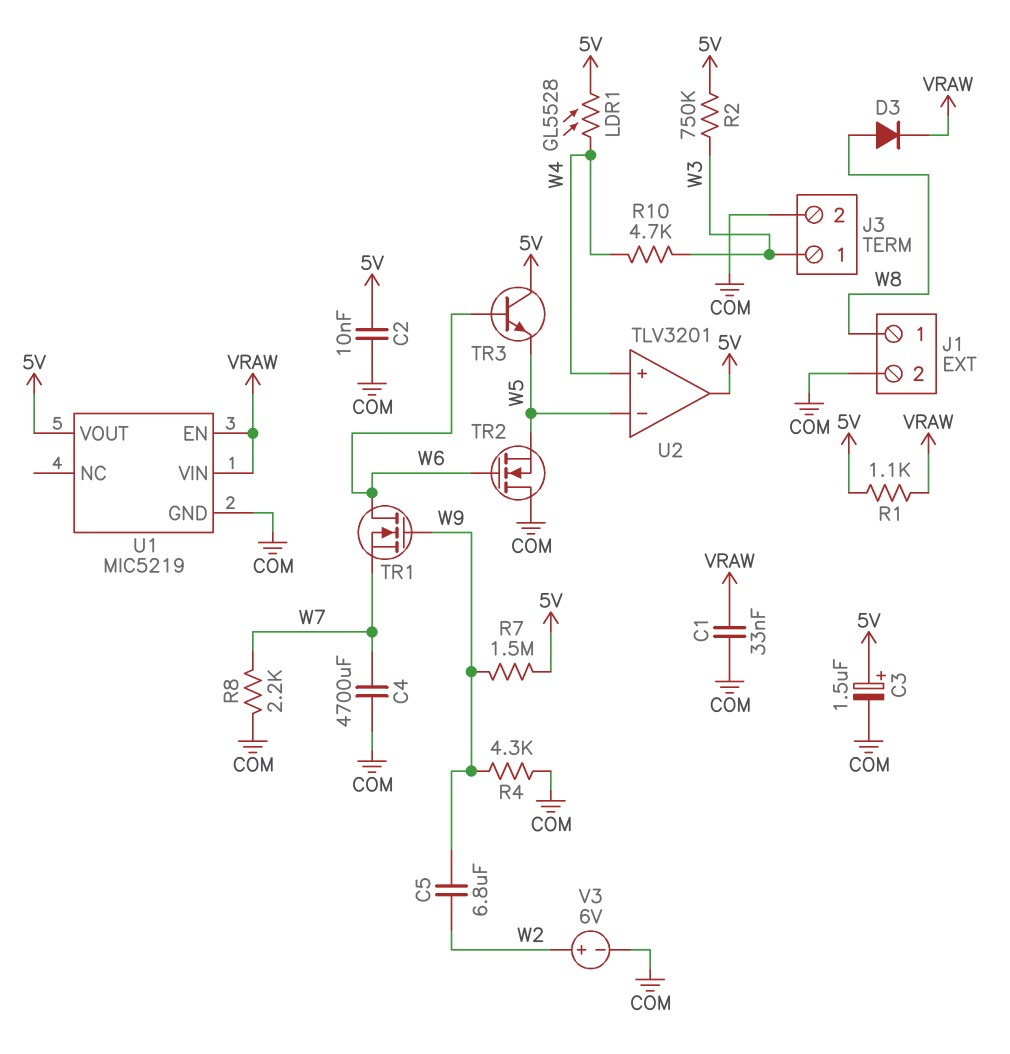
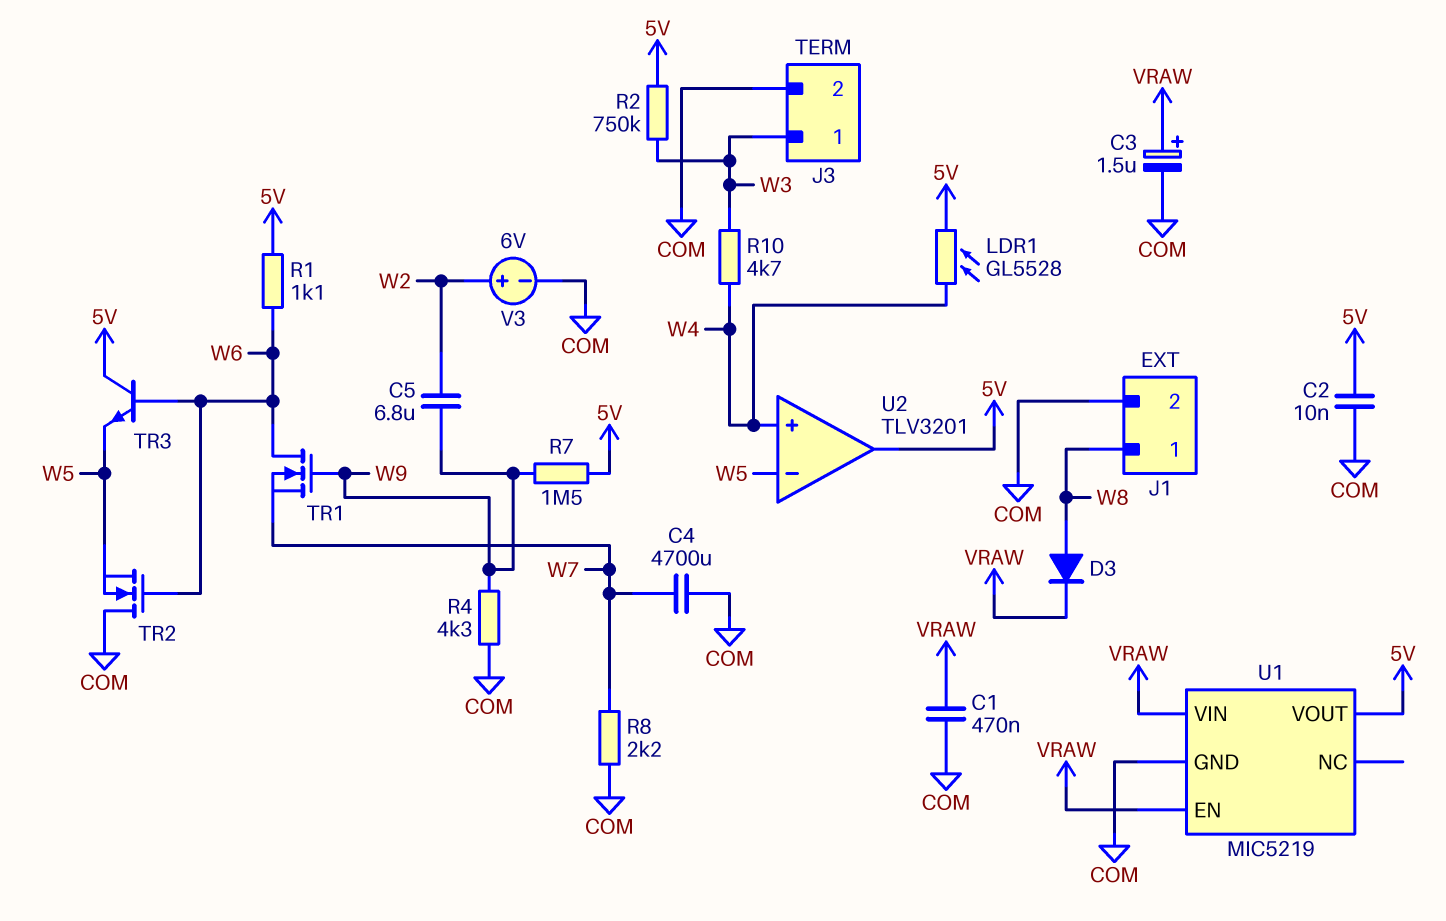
C1: 33nF (COM, VRAW) -> 470nF (COM, VRAW)
C3: 1.5uF (plus 5V, minus COM) -> 1.5uF (plus VRAW, minus COM)
R1: 1.1k (5V, VRAW) -> 1.1k (5V, W6)

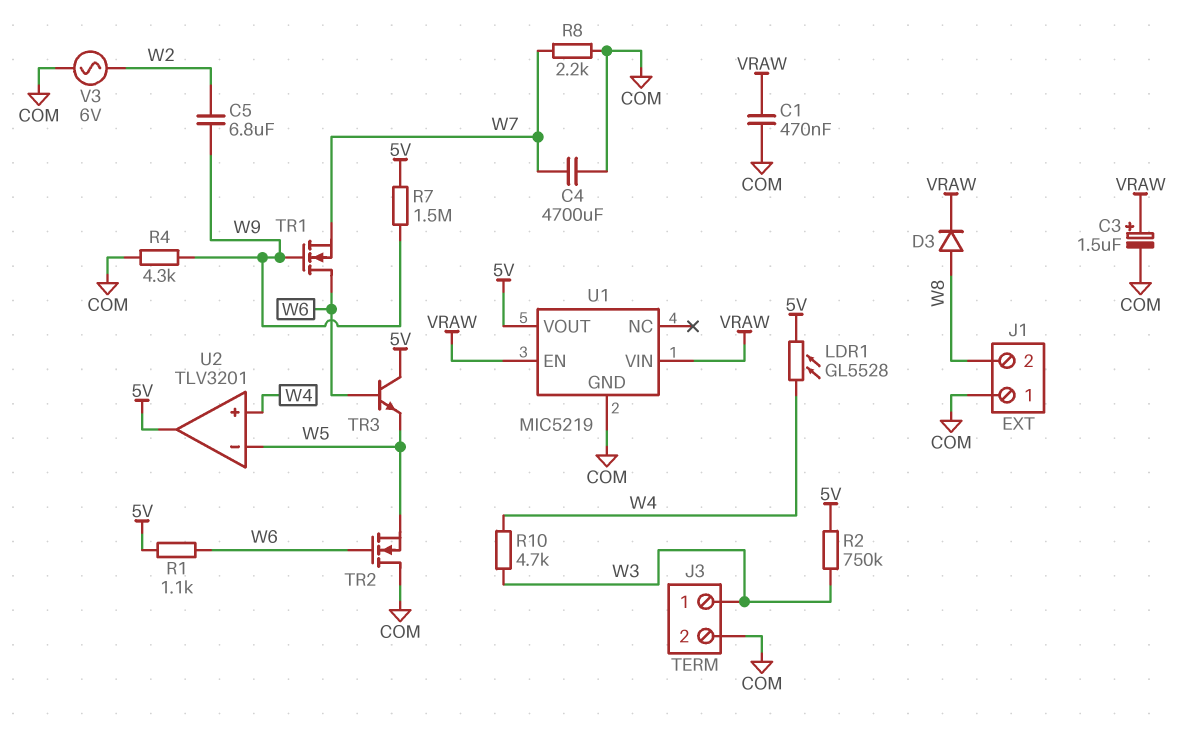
C2: 10nF (5V, COM) -> none
J1 pin 1: W8 -> COM
J1 pin 2: COM -> W8
V3: 6V (plus W2, minus COM) -> AC 6V (COM, W2)

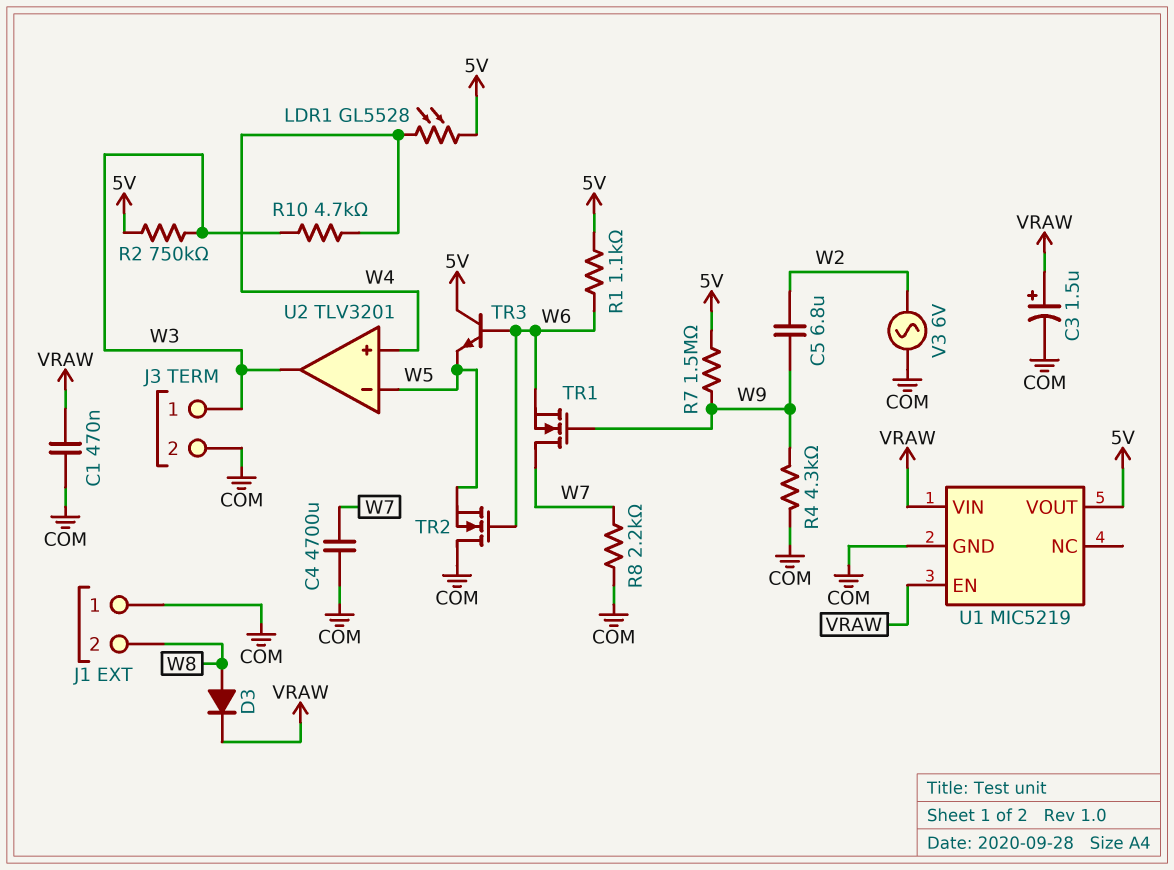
TR1: NMOS (G W9, D W6, S W7) -> NMOS (G W9, D W7, S W6)
U2 pin out: 5V -> W3

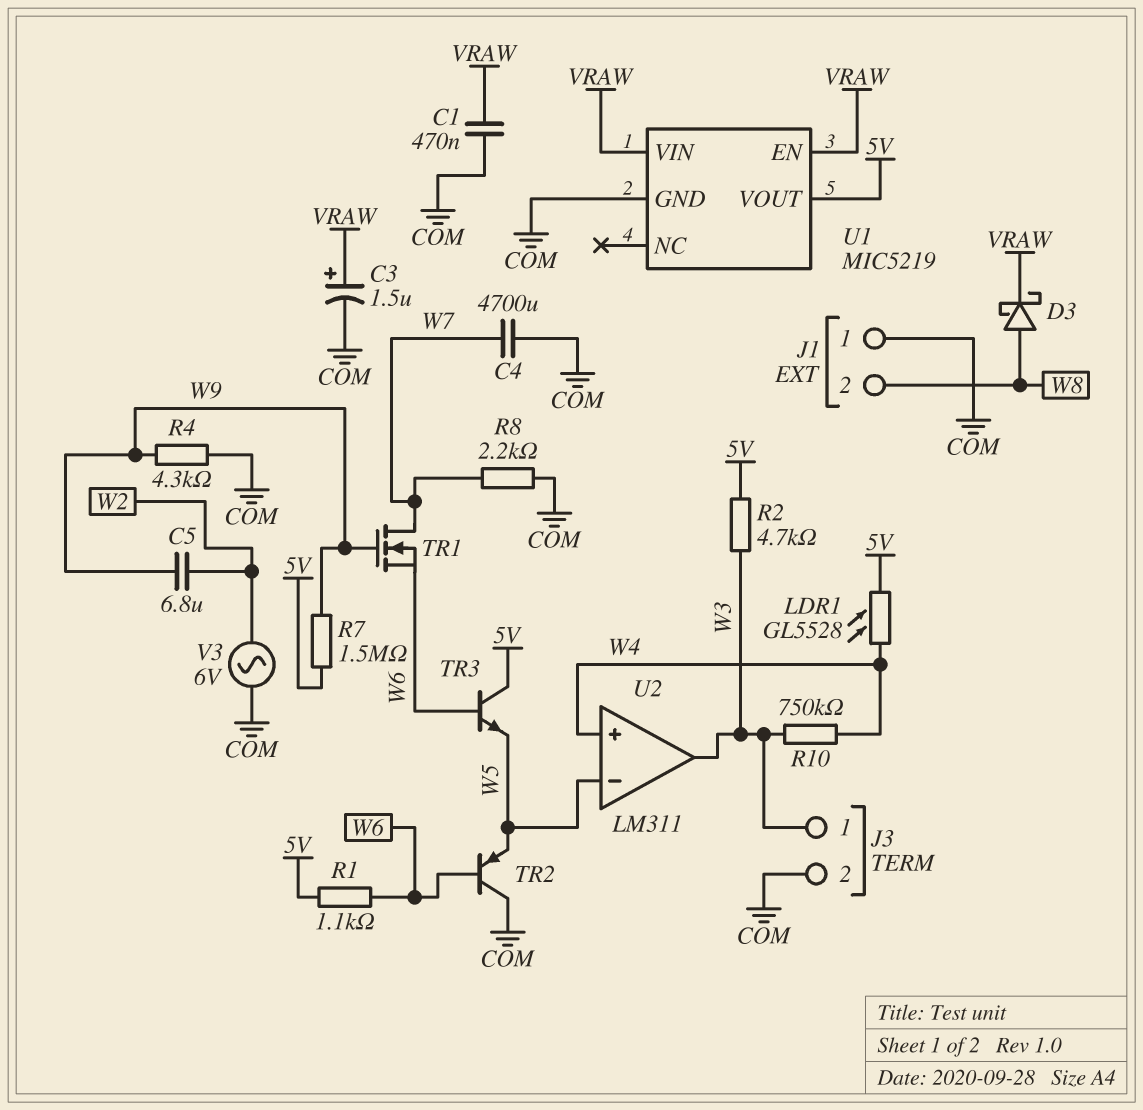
D3: diode (A W8, K VRAW) -> schottky (A W8, K VRAW)
R2: 750k (5V, W3) -> 4.7k (5V, W3)
R10: 4.7k (W3, W4) -> 750k (W3, W4)
TR2: NMOS (G W6, D COM, S W5) -> PNP (B W6, C COM, E W5)
U2: TLV3201 -> LM311

